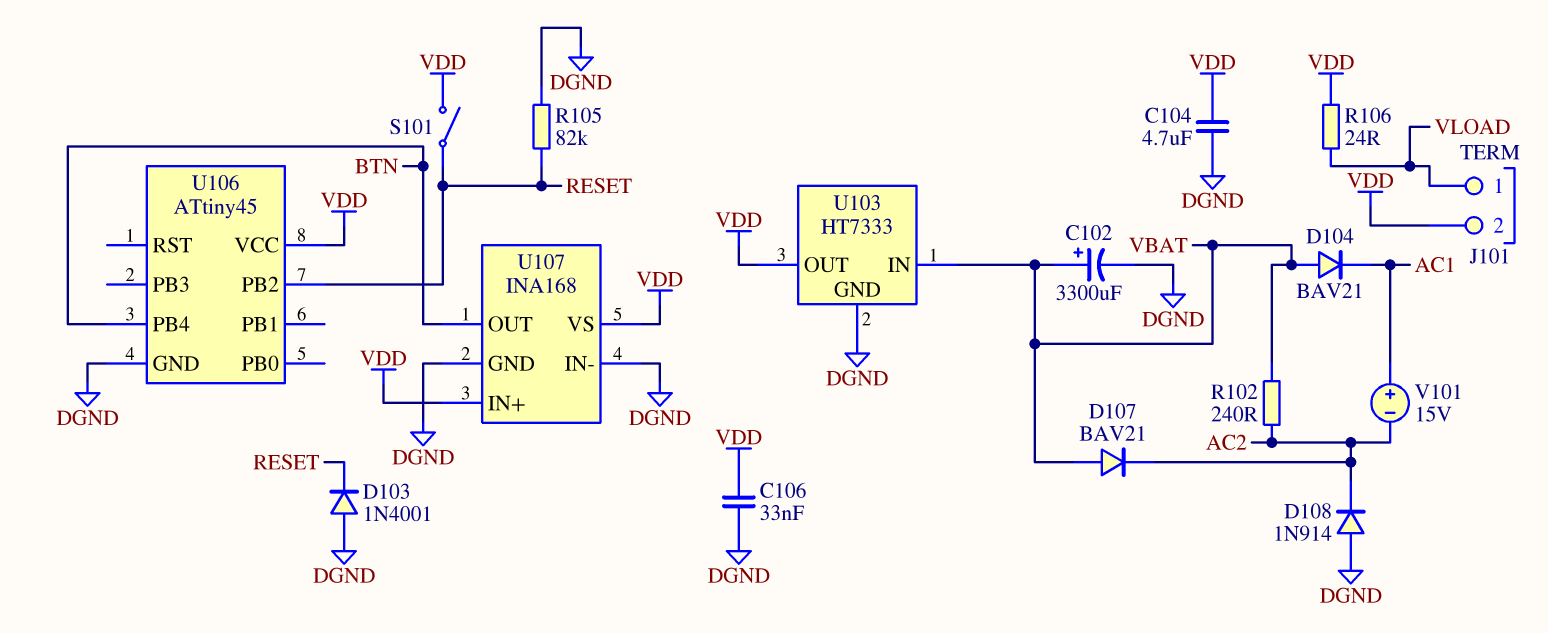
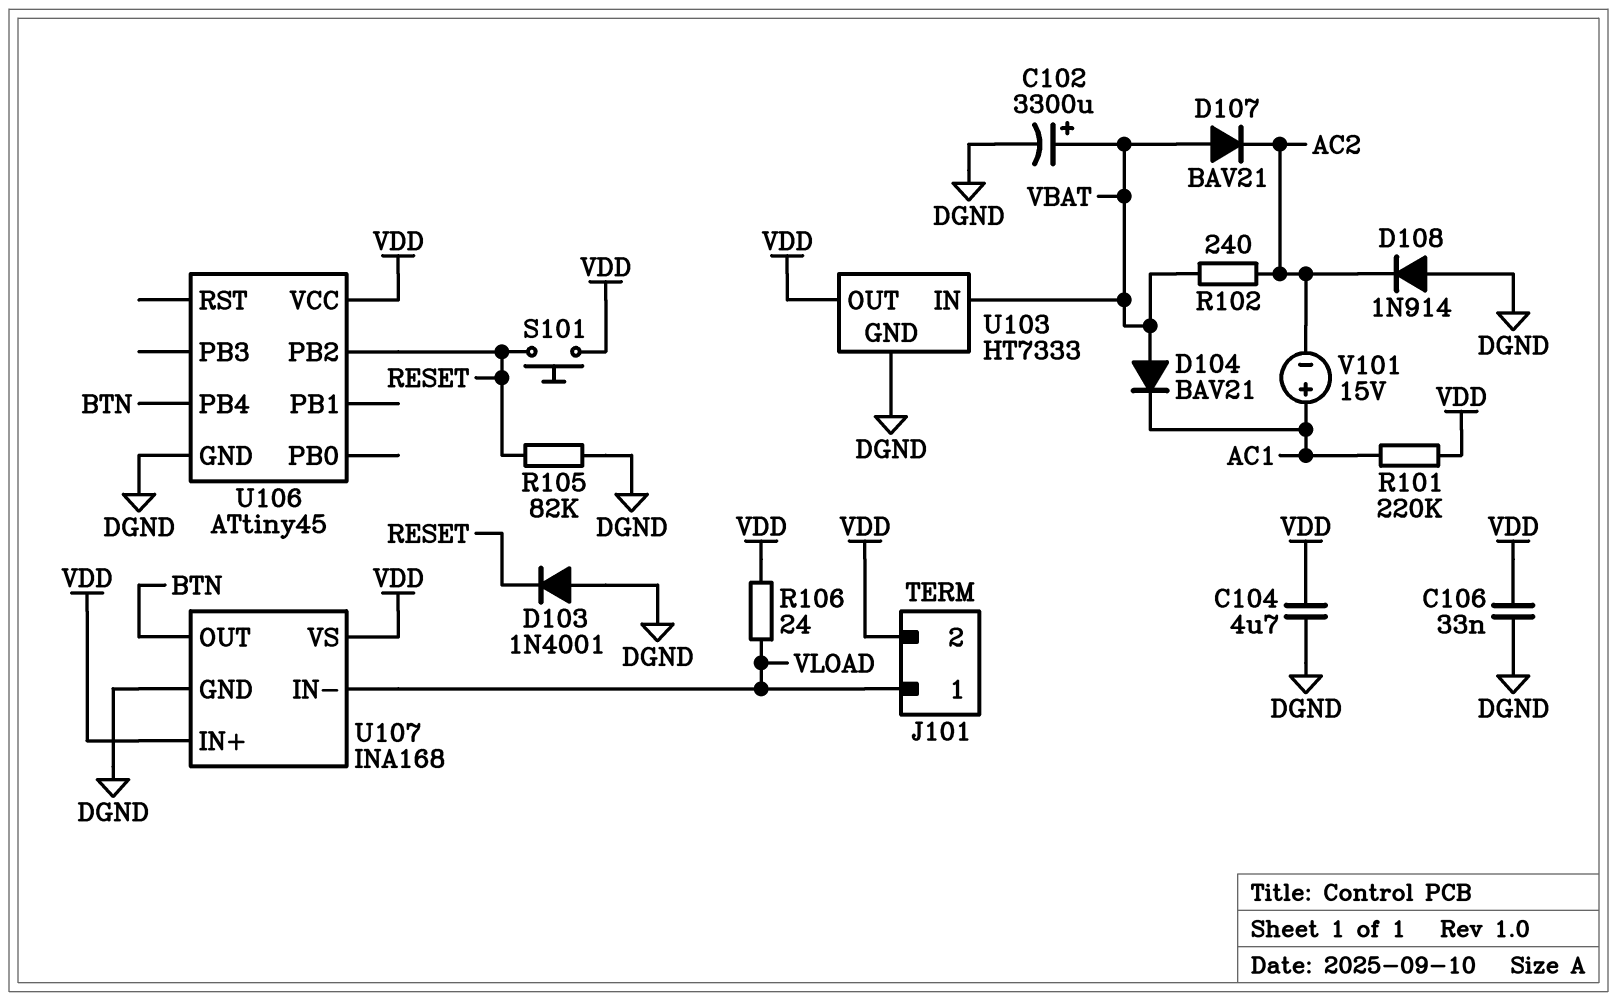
R101: none -> 220k (AC1, VDD)
S101: switch (RESET, VDD) -> button (RESET, VDD)
U107 pin IN-: DGND -> VLOAD

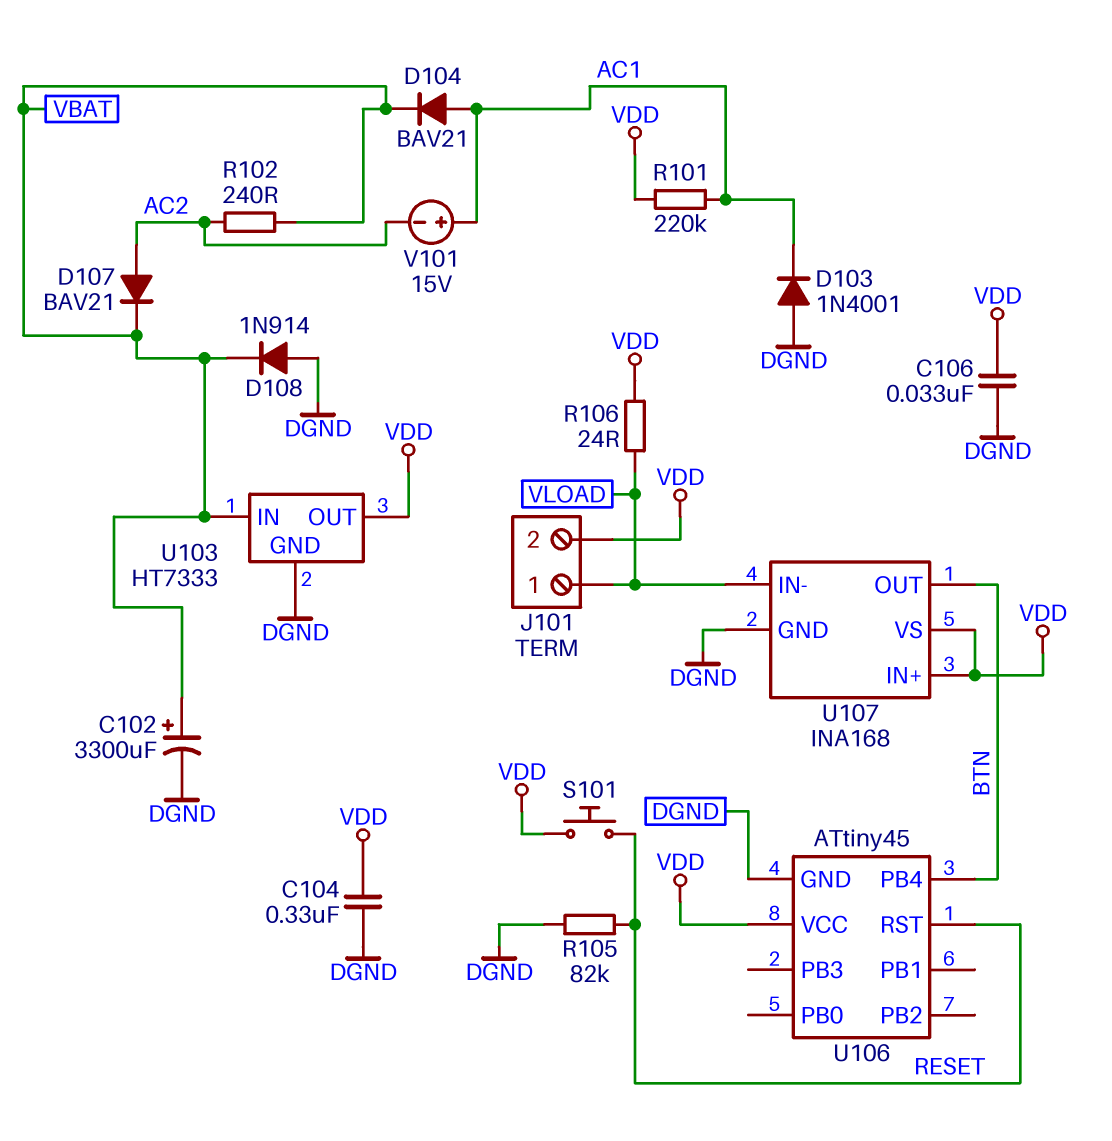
C104: 4.7uF (DGND, VDD) -> 330nF (DGND, VDD)
D103: diode 1N4001 (A DGND, K RESET) -> diode 1N4001 (A DGND, K AC1)
D104: diode BAV21 (A VBAT, K AC1) -> diode BAV21 (A AC1, K VBAT)
D107: diode BAV21 (A VBAT, K AC2) -> diode BAV21 (A AC2, K VBAT)
D108: diode 1N914 (A DGND, K AC2) -> diode 1N914 (A DGND, K VBAT)
U106 pin PB2: RESET -> none
U106 pin RST: none -> RESET

